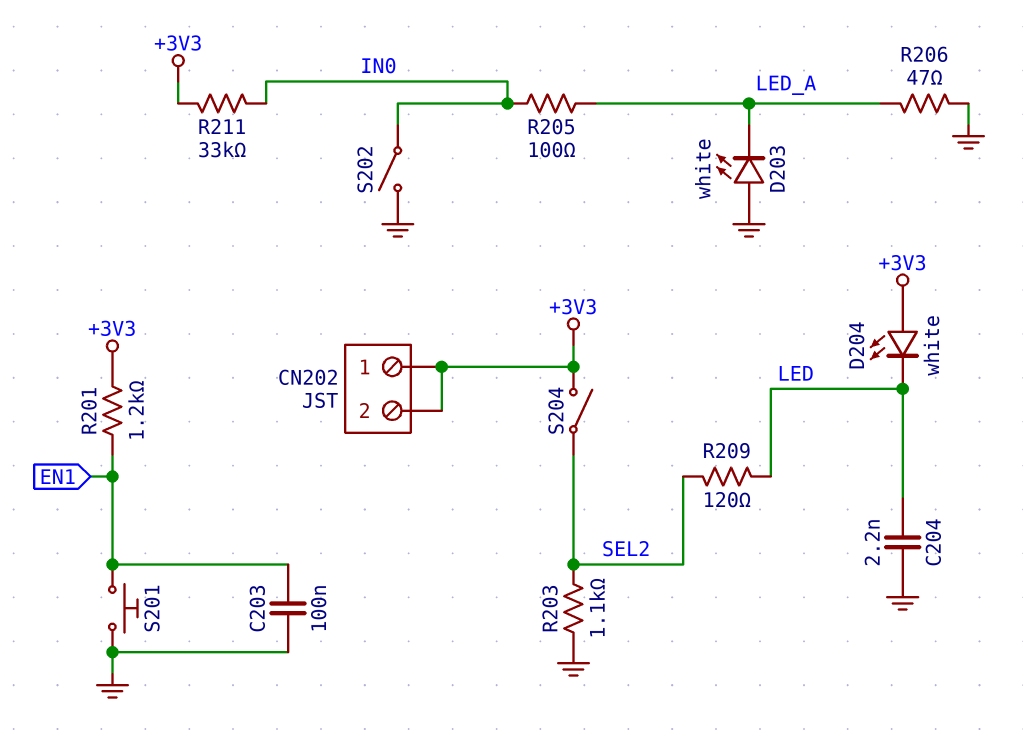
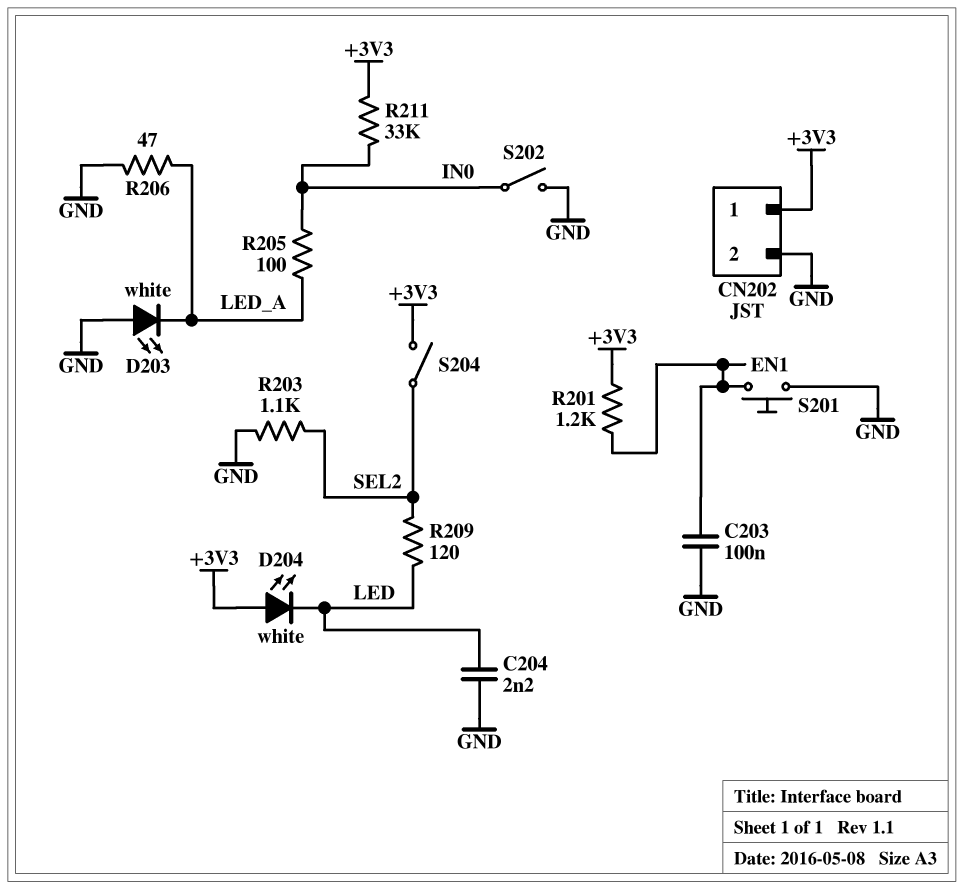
CN202 pin 2: +3V3 -> GND

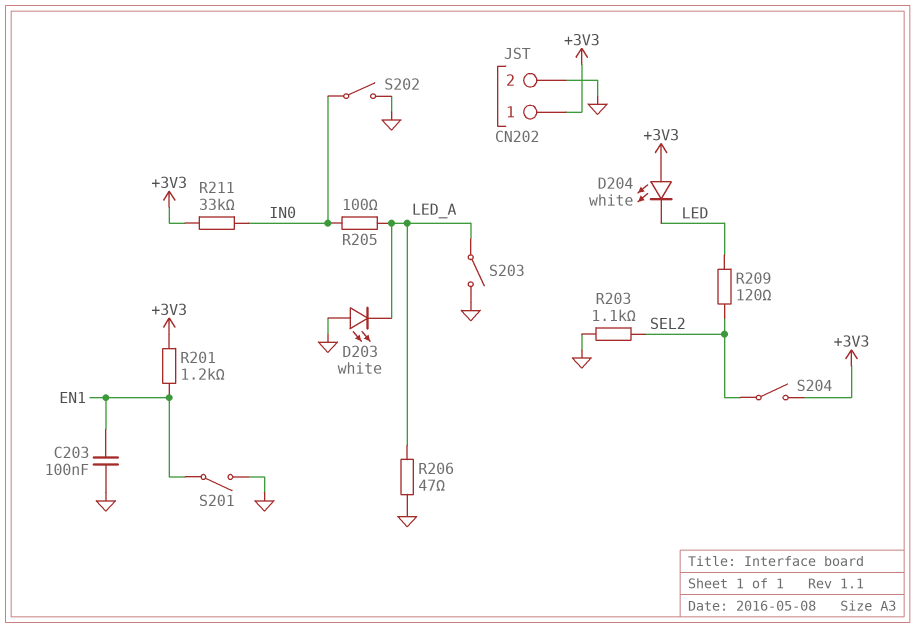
C204: 2.2nF (GND, LED) -> none
S201: button (EN1, GND) -> switch (EN1, GND)
S203: none -> switch (GND, LED_A)

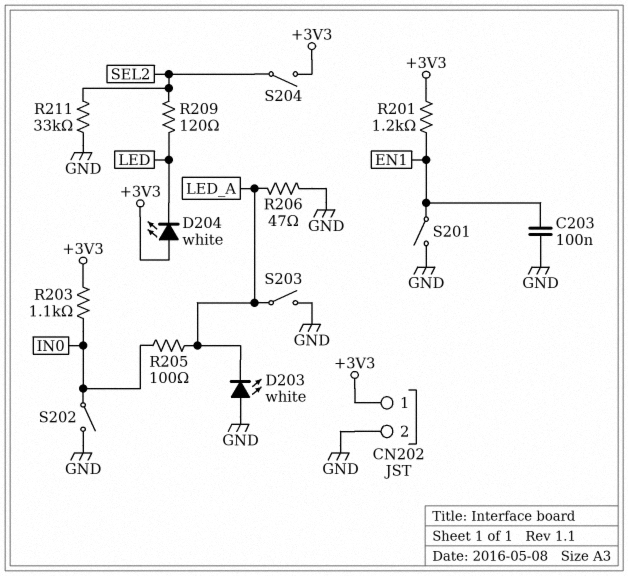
R203: 1.1k (GND, SEL2) -> 1.1k (+3V3, IN0)
R211: 33k (+3V3, IN0) -> 33k (GND, SEL2)

